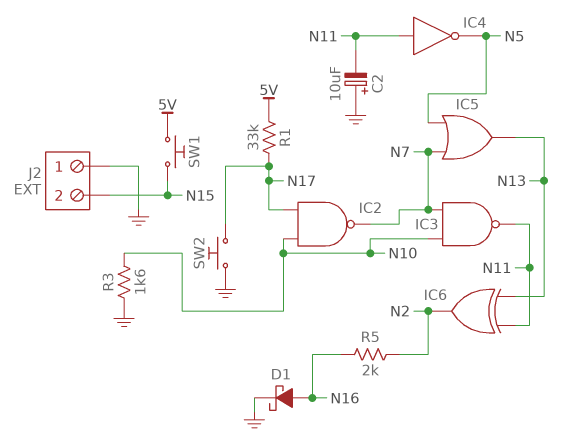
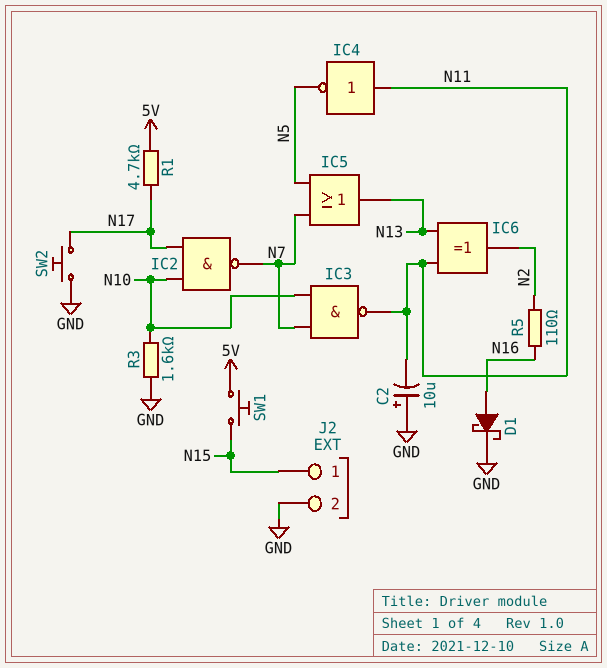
J2 pin 1: GND -> N15
J2 pin 2: N15 -> GND
R1: 33k (5V, N17) -> 4.7k (5V, N17)
R5: 2k (N2, N16) -> 110 (N2, N16)

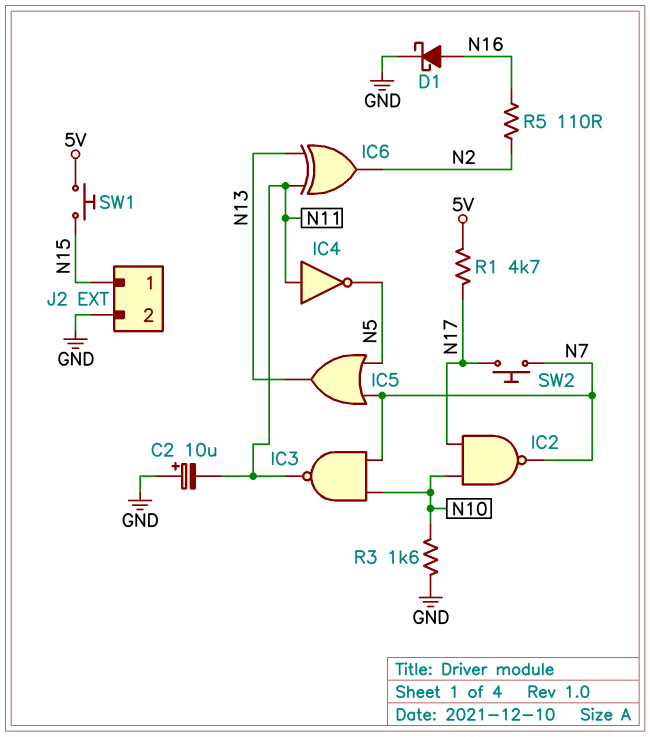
SW2: button (GND, N17) -> button (N7, N17)

